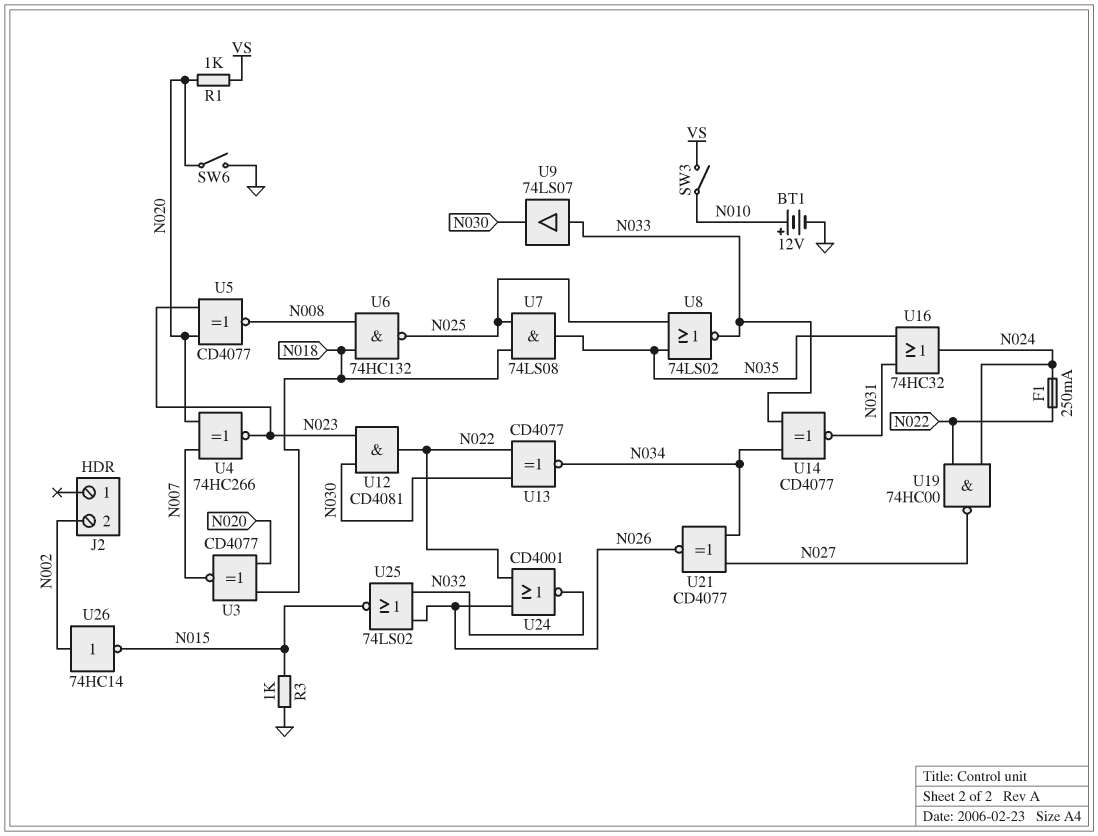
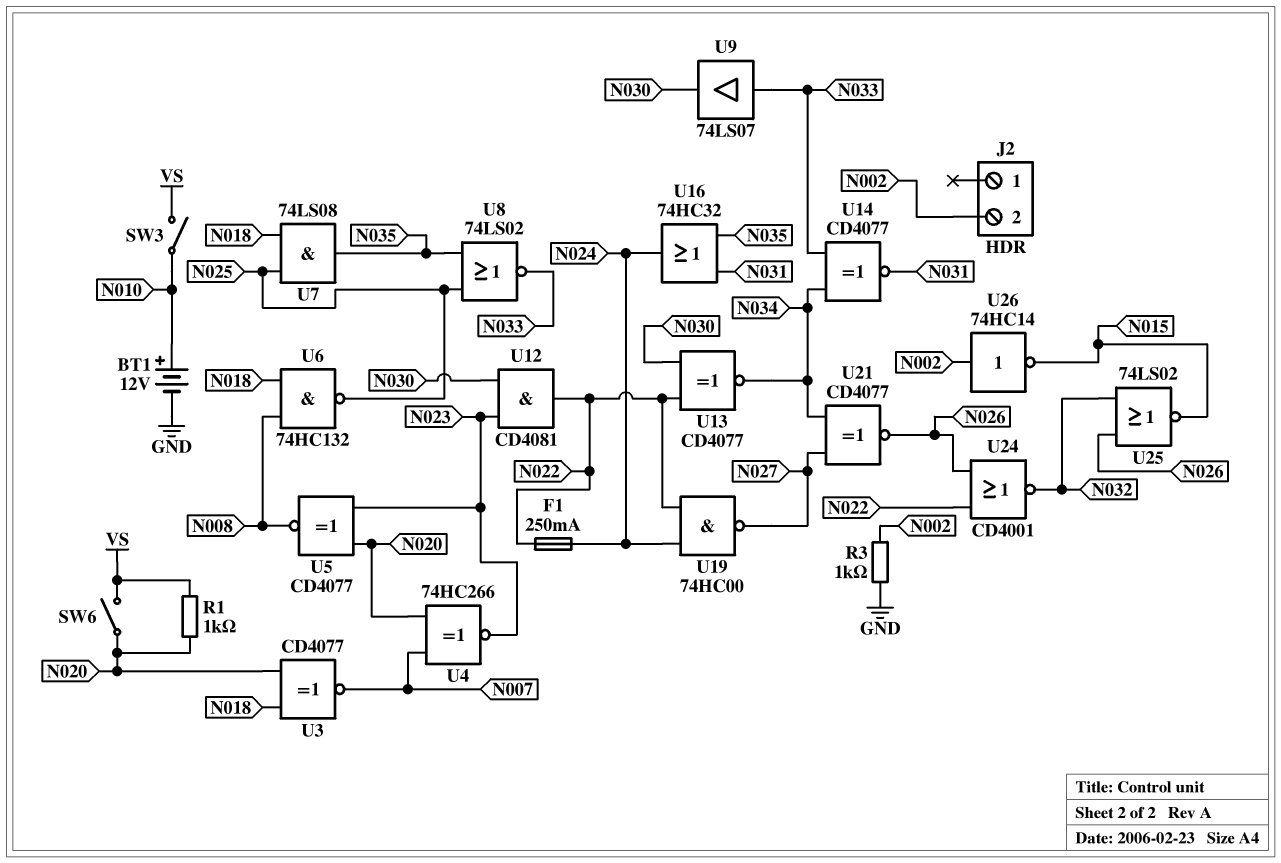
R3: 1k (GND, N015) -> 1k (GND, N002)
SW6: switch (GND, N020) -> switch (N020, VS)

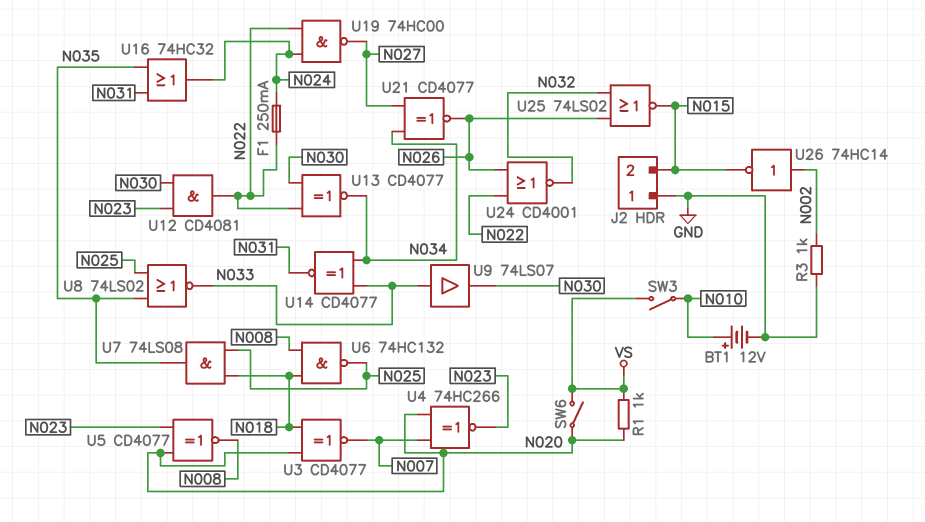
J2 pin 1: none -> GND
J2 pin 2: N002 -> N015

